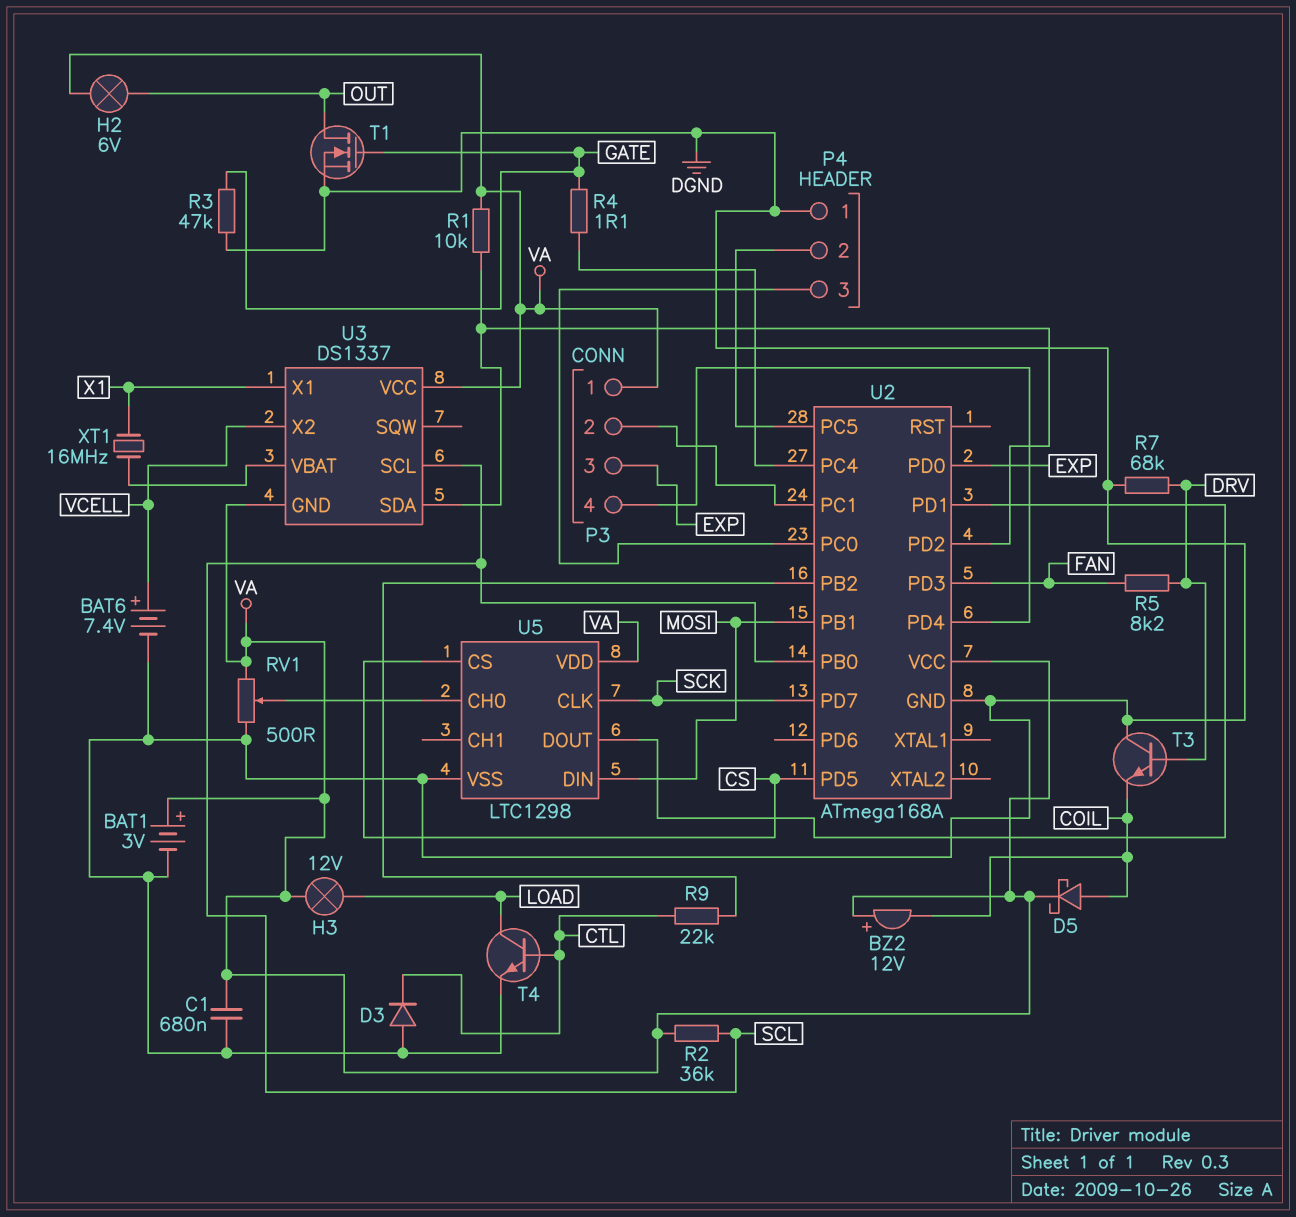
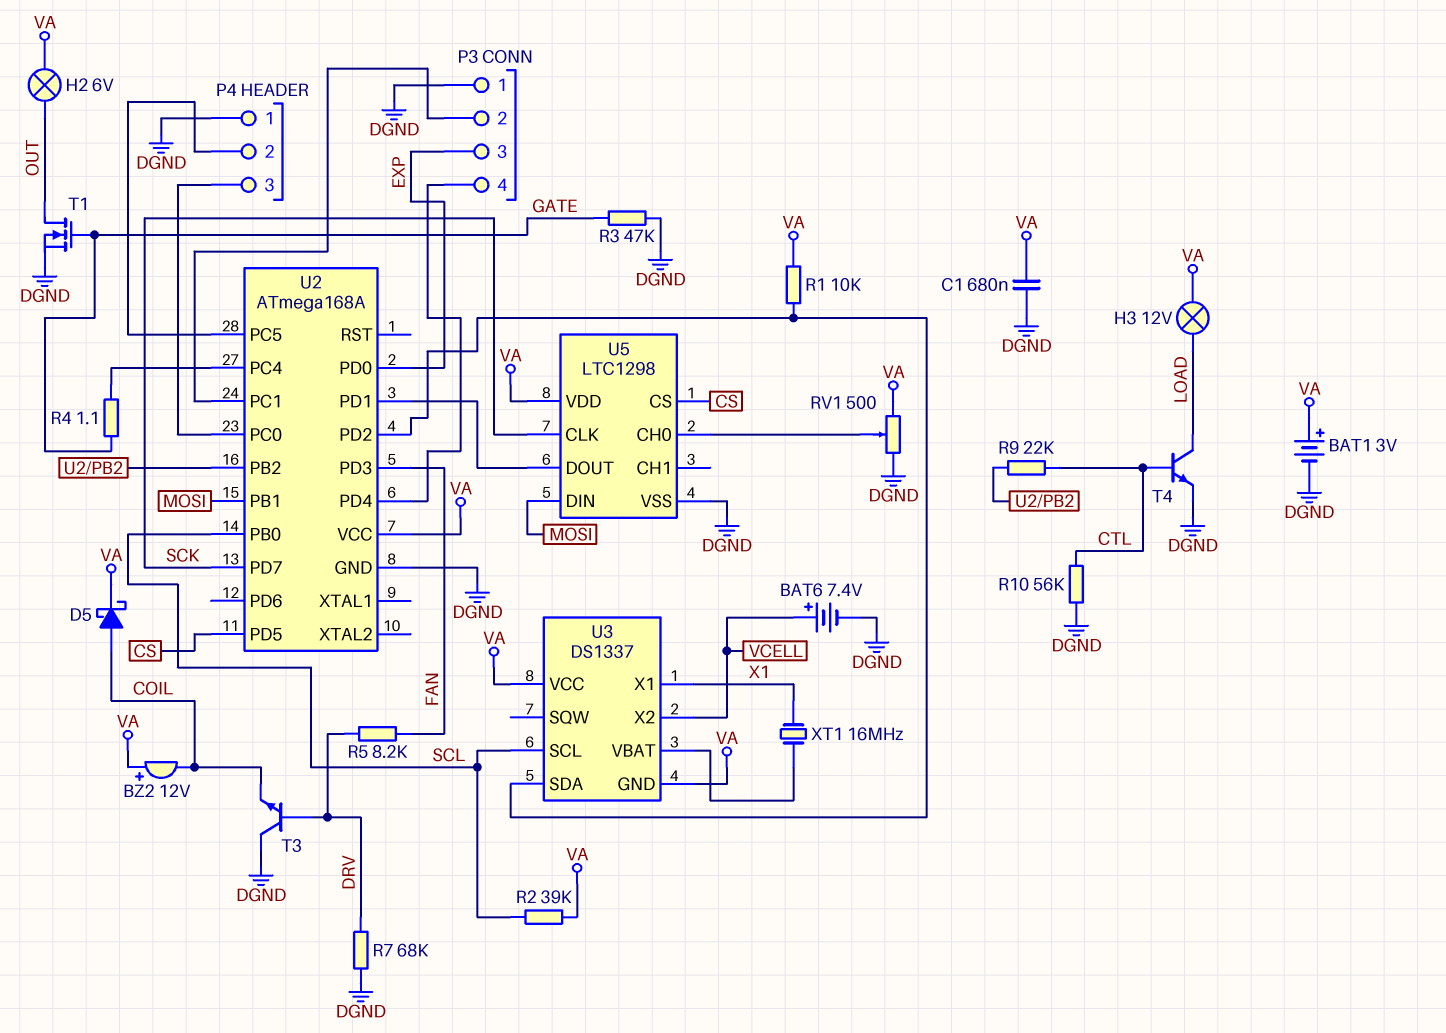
D3: diode (A DGND, K CTL) -> none
P3 pin 1: VA -> DGND
R2: 36k (SCL, VA) -> 39k (SCL, VA)
R10: none -> 56k (CTL, DGND)

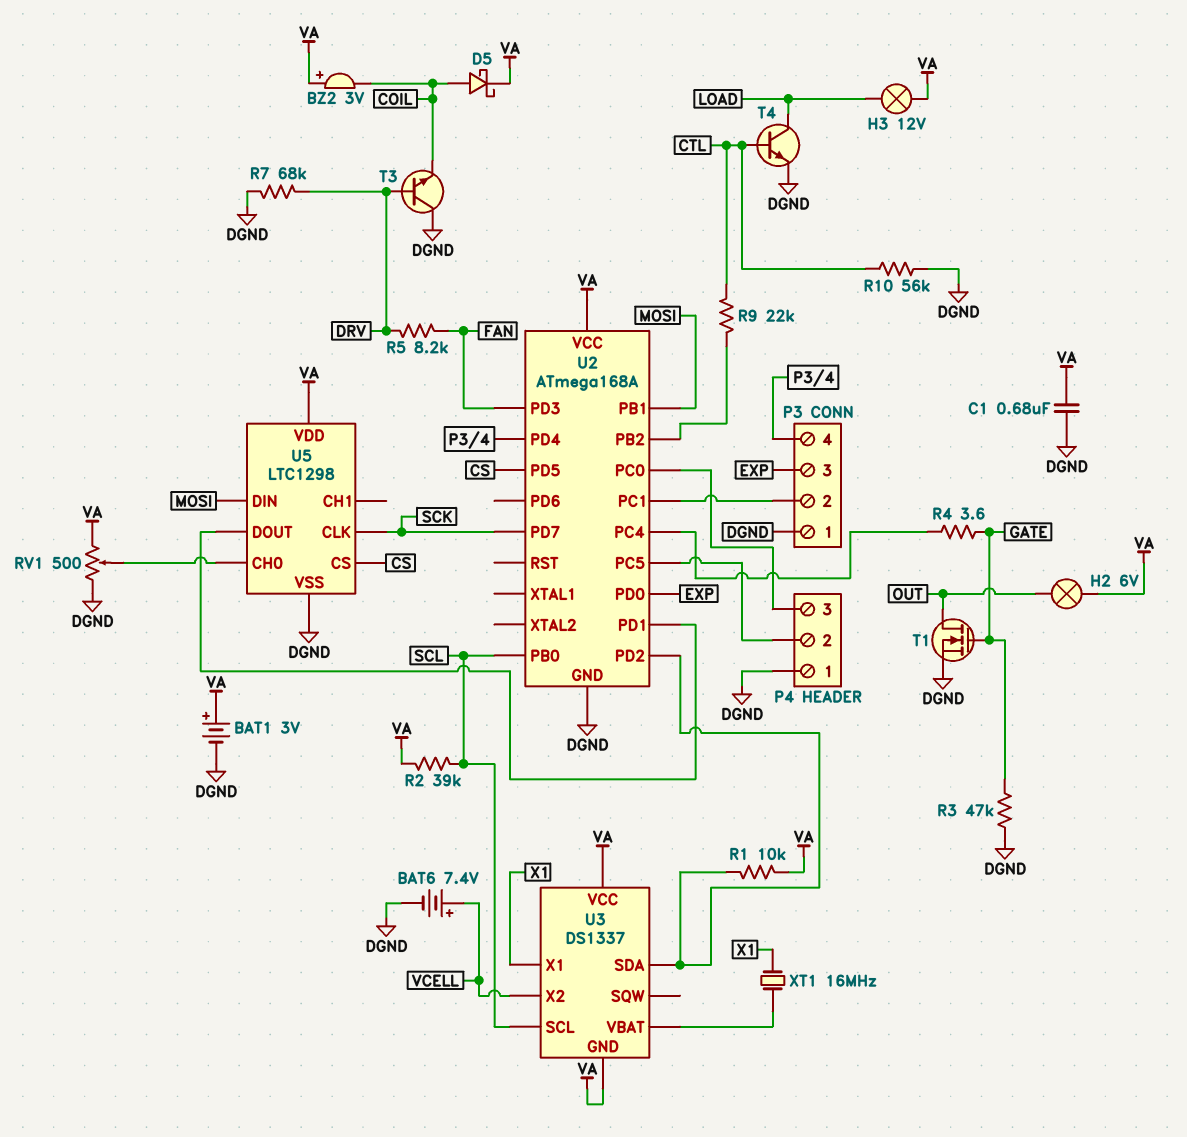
BZ2: buzzer 12V (plus VA, minus COIL) -> buzzer 3V (plus VA, minus COIL)
R4: 1.1 (GATE, U2/PC4) -> 3.6 (GATE, U2/PC4)

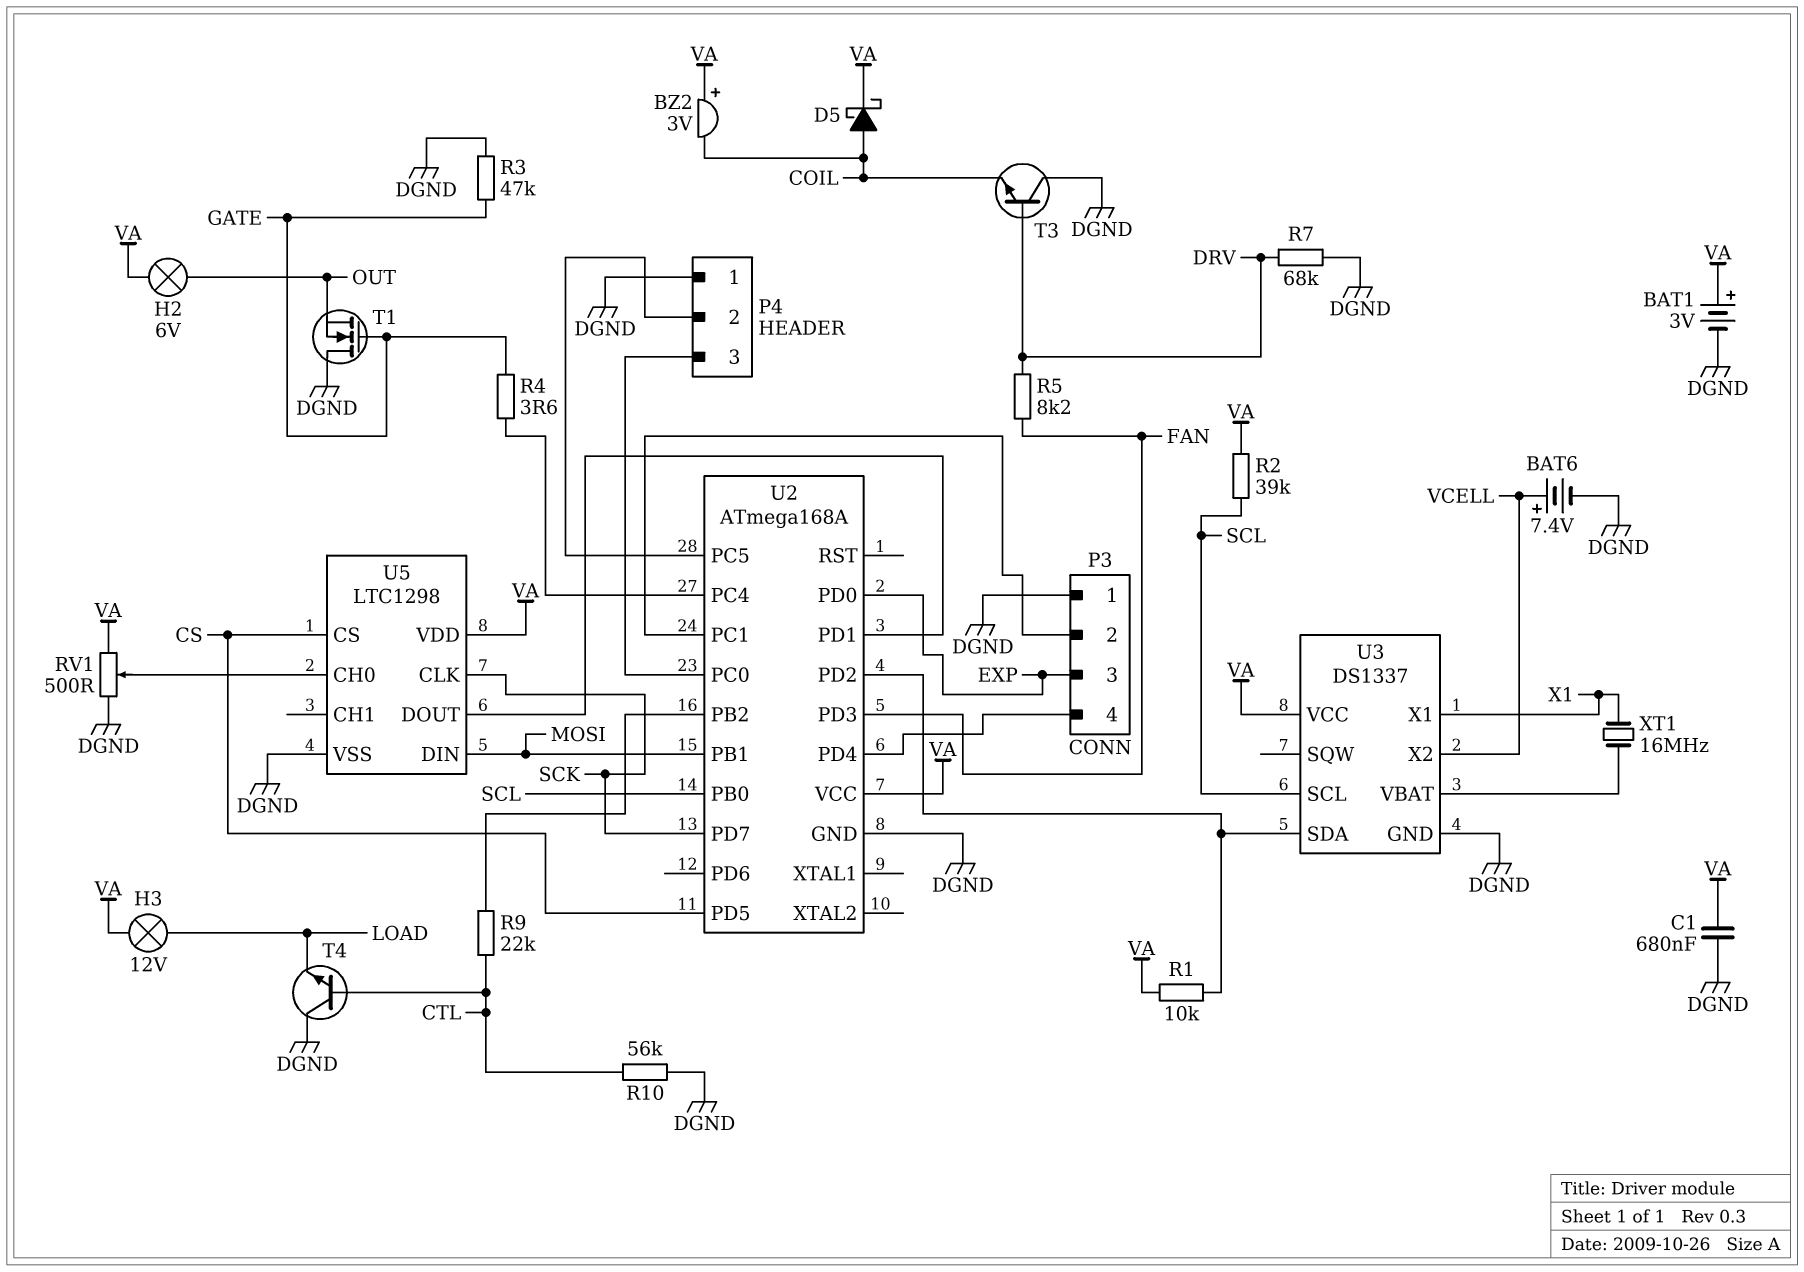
T1: NMOS (G GATE, D OUT, S DGND) -> NMOS (G GATE, D DGND, S OUT)
T4: NPN (B CTL, C LOAD, E DGND) -> NPN (B CTL, C DGND, E LOAD)
U3 pin GND: VA -> DGND

